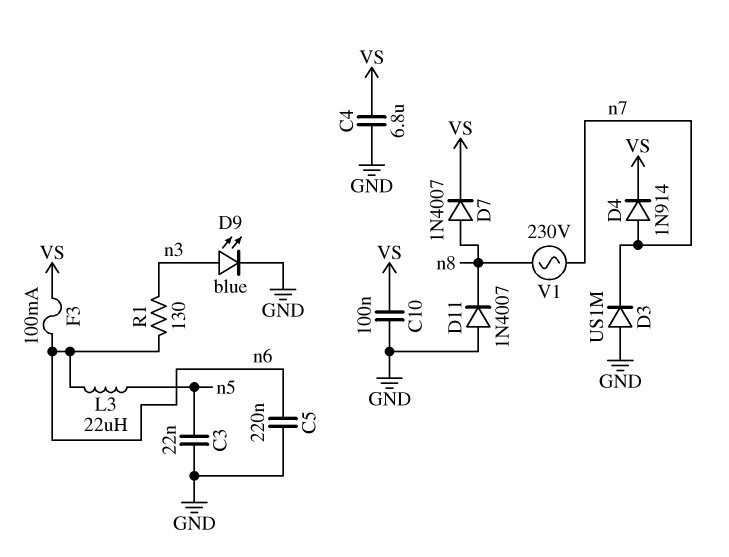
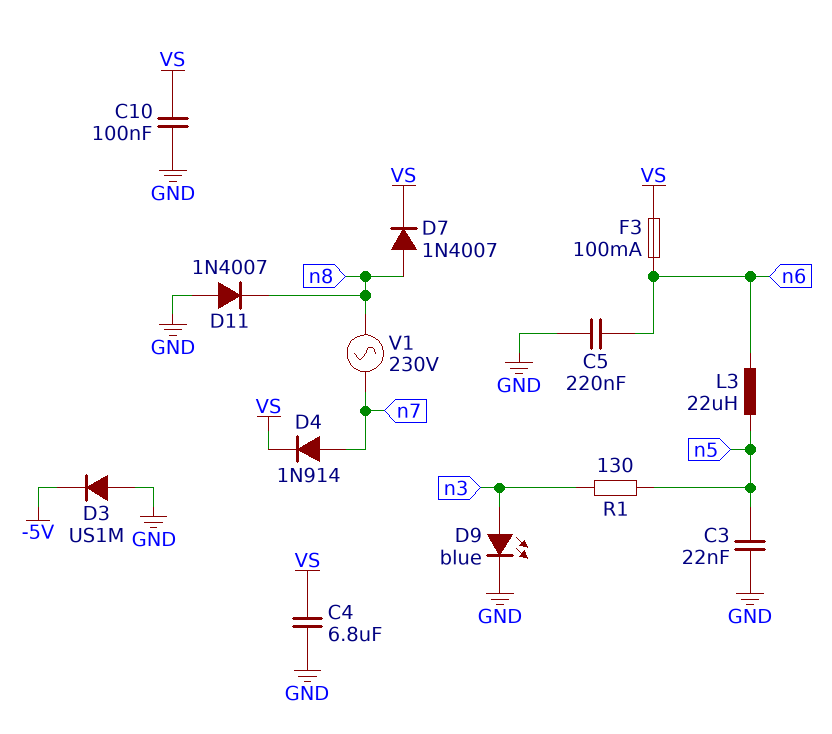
D3: diode US1M (A GND, K n7) -> diode US1M (A GND, K -5V)
R1: 130 (n3, n6) -> 130 (n3, n5)

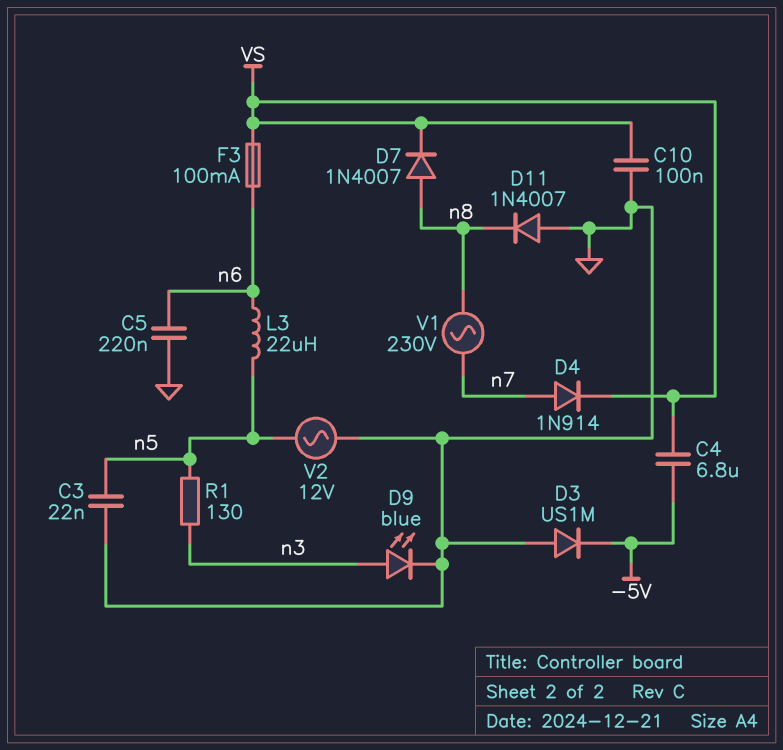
C4: 6.8uF (GND, VS) -> 6.8uF (-5V, VS)
V2: none -> AC 12V (GND, n5)

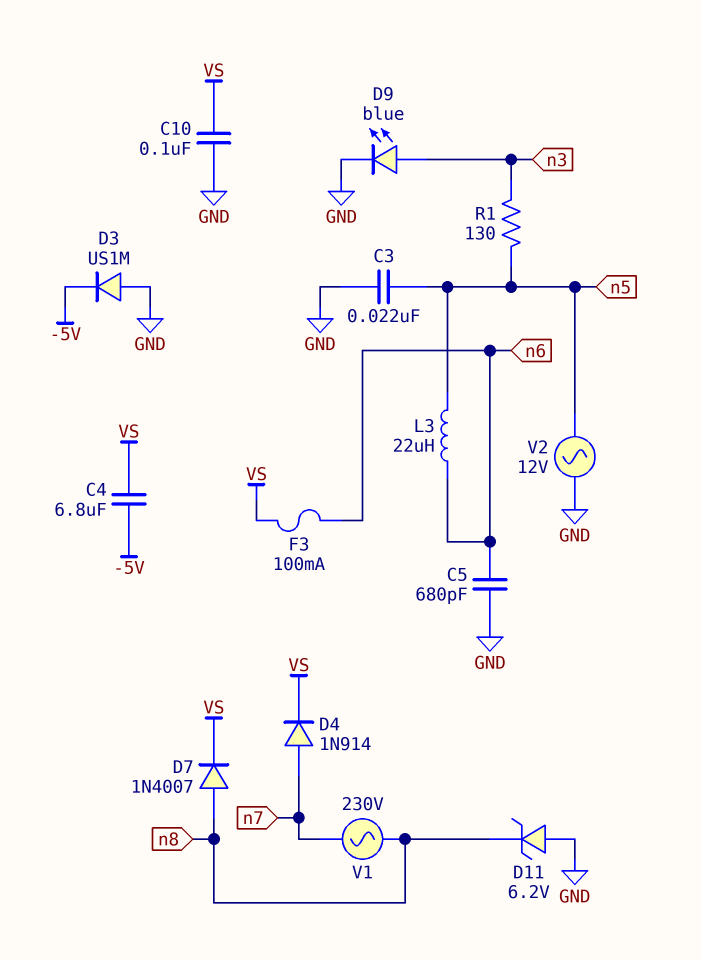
C5: 220nF (GND, n6) -> 680pF (GND, n6)
D11: diode 1N4007 (A GND, K n8) -> zener 6.2V (A GND, K n8)

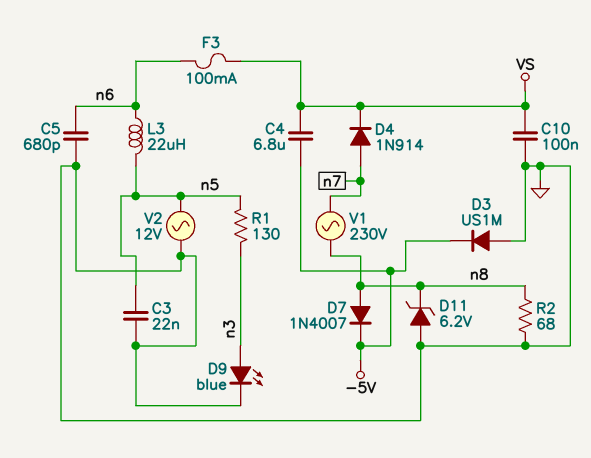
D7: diode 1N4007 (A n8, K VS) -> diode 1N4007 (A n8, K -5V)
R2: none -> 68 (GND, n8)

